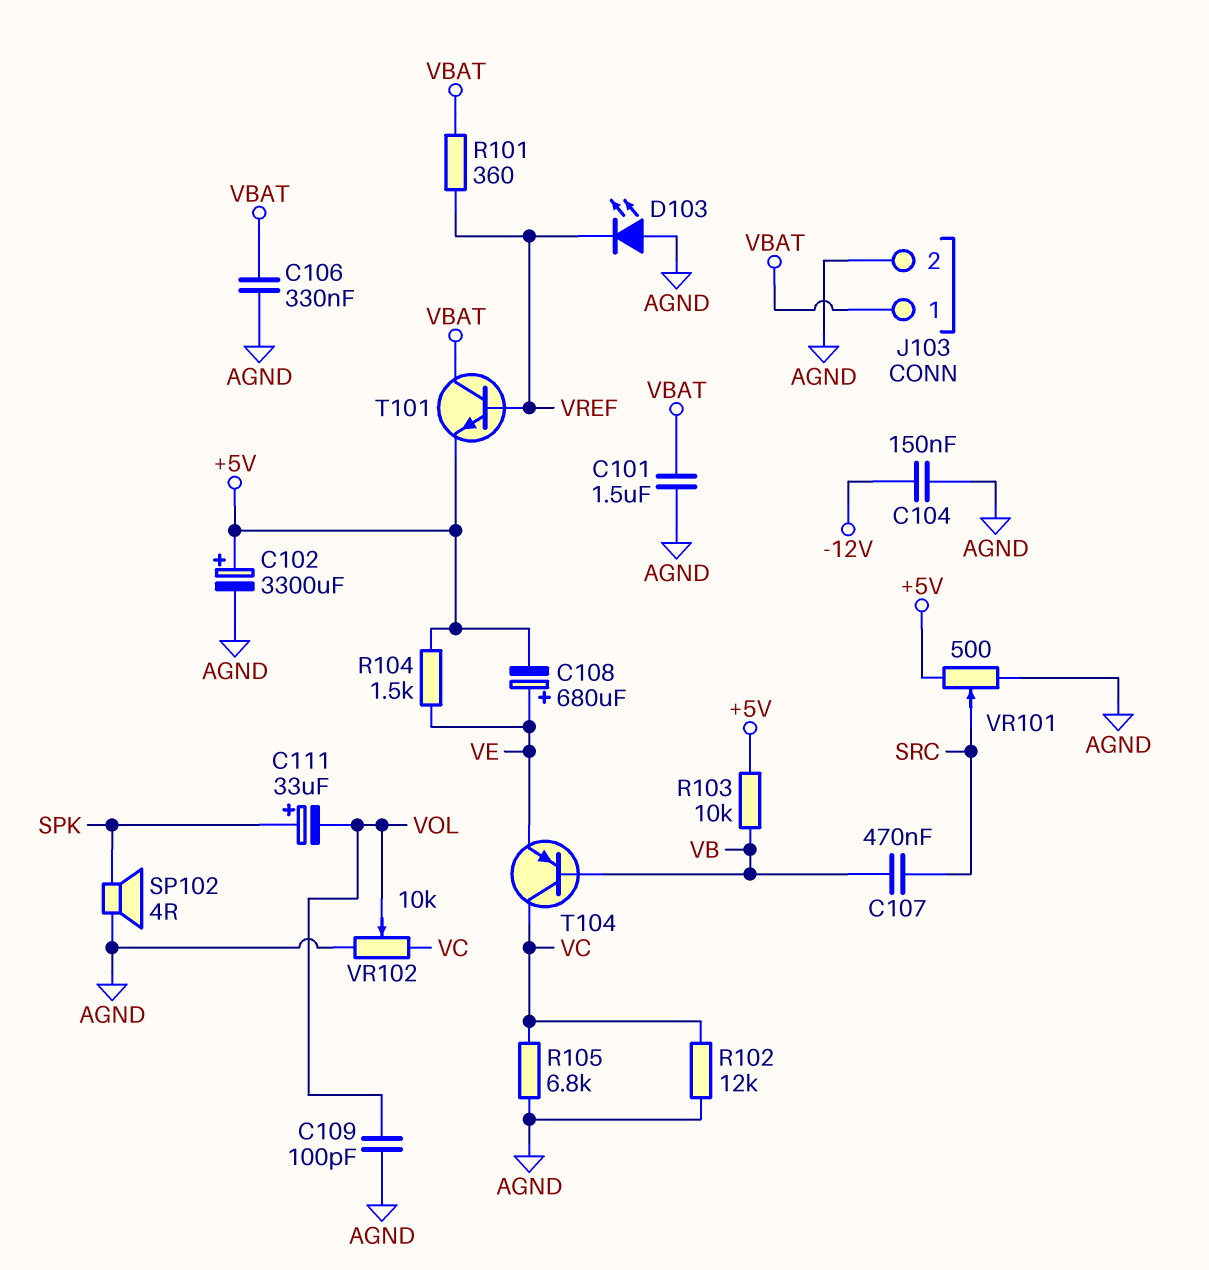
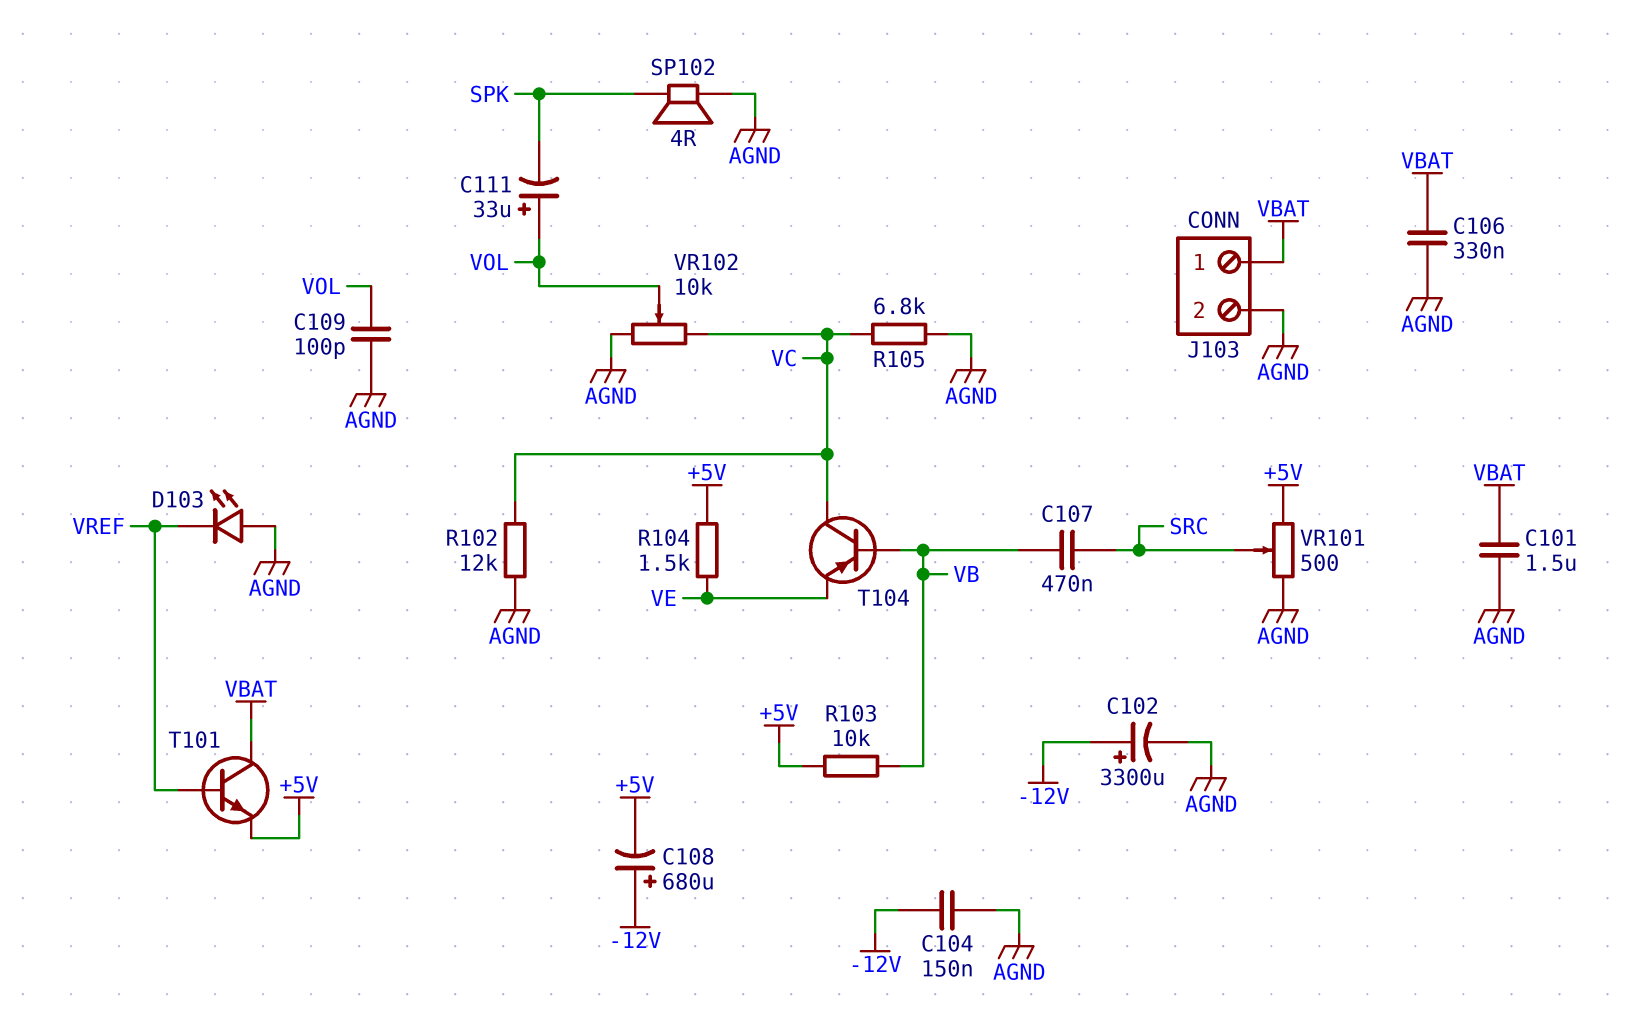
C102: 3300uF (plus +5V, minus AGND) -> 3300uF (plus -12V, minus AGND)
C108: 680uF (plus VE, minus +5V) -> 680uF (plus -12V, minus +5V)
C111: 33uF (plus SPK, minus VOL) -> 33uF (plus VOL, minus SPK)
R101: 360 (VBAT, VREF) -> none

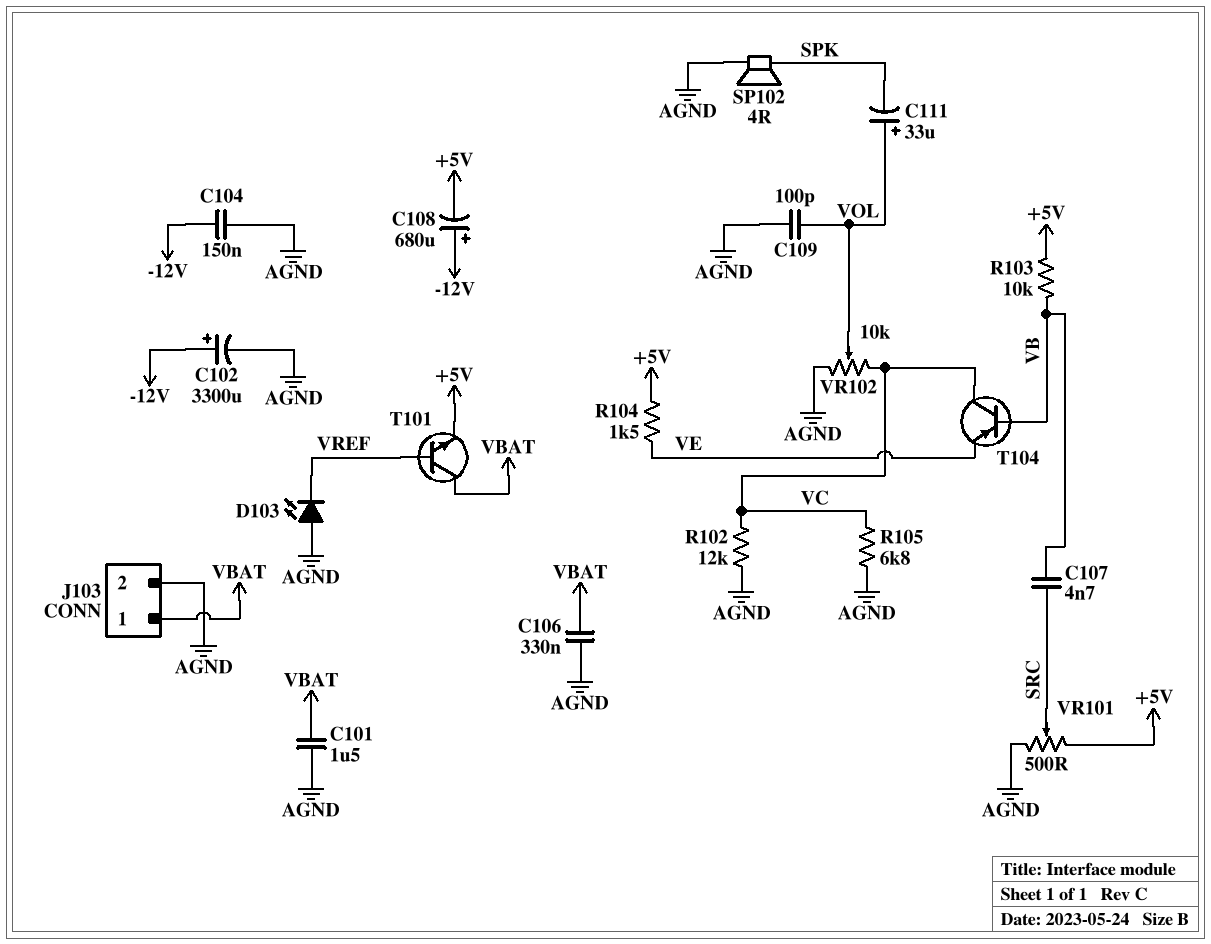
C107: 470nF (SRC, VB) -> 4.7nF (SRC, VB)

